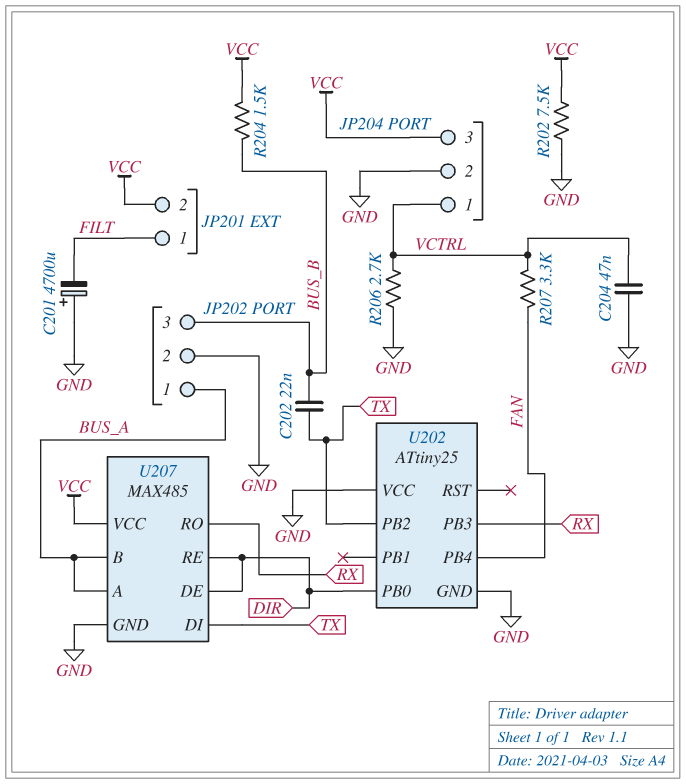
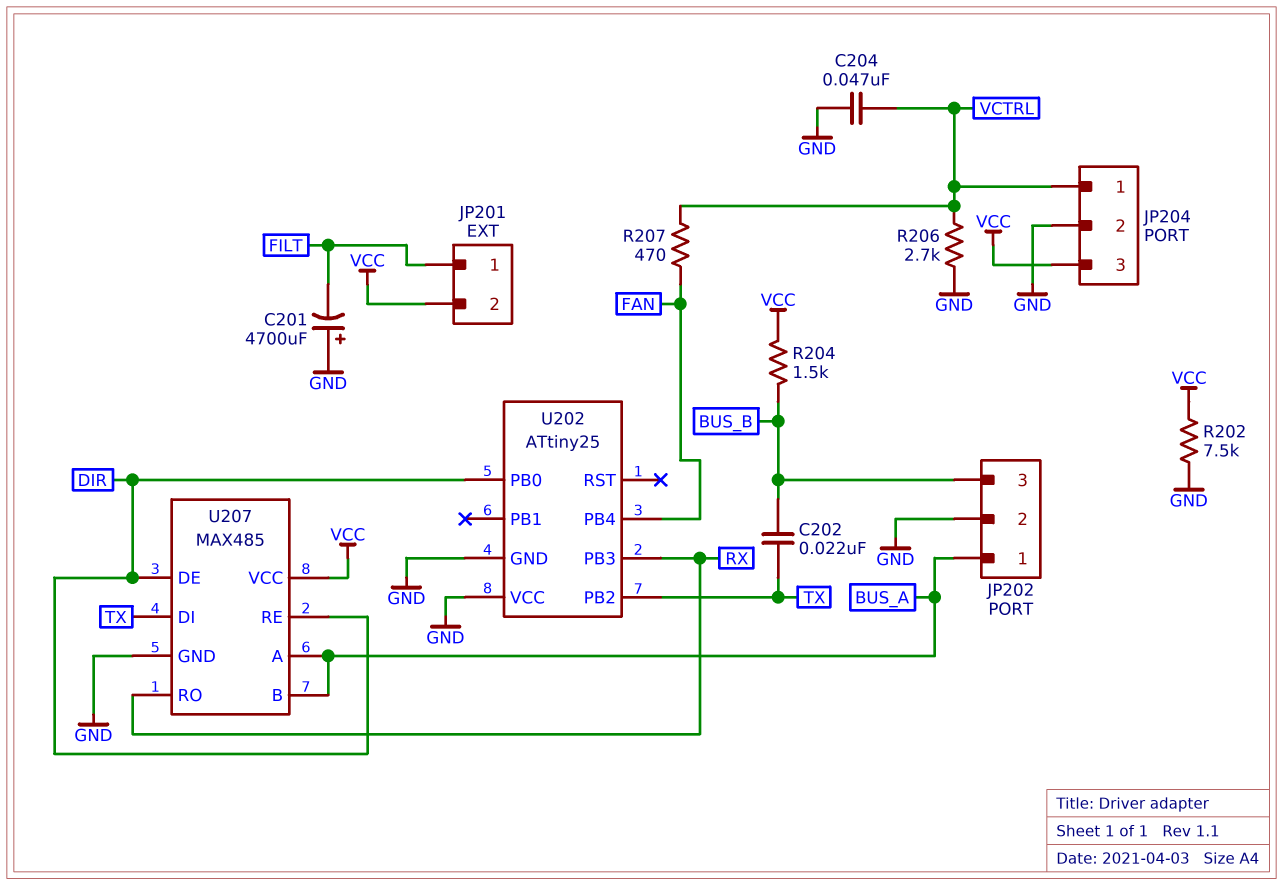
R207: 3.3k (FAN, VCTRL) -> 470 (FAN, VCTRL)

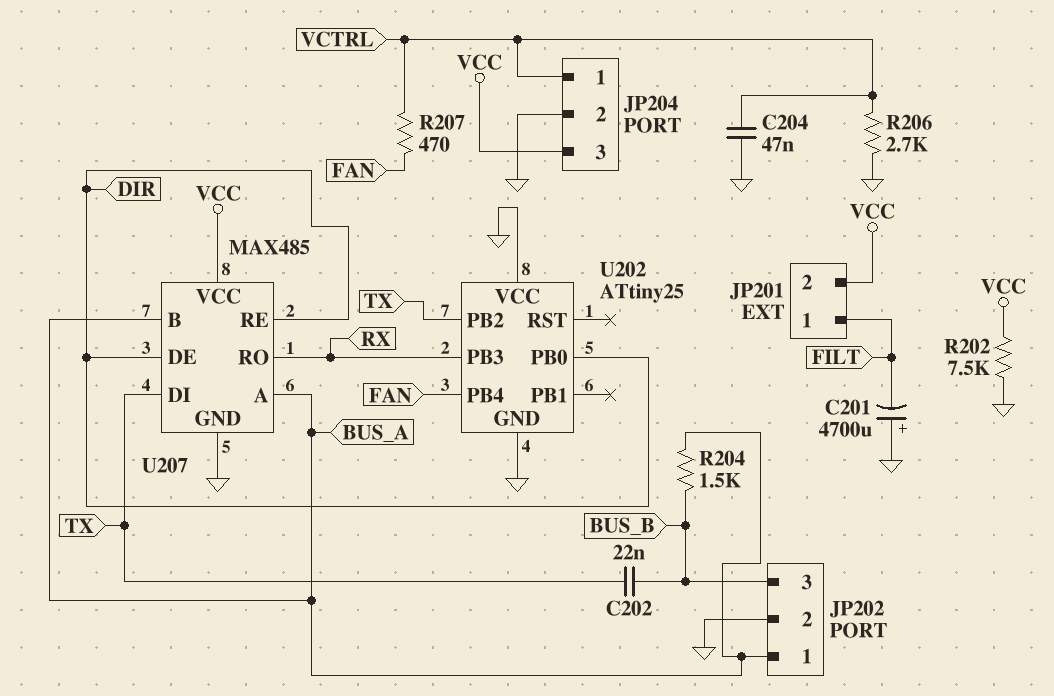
R204: 1.5k (BUS_B, VCC) -> 1.5k (BUS_A, BUS_B)

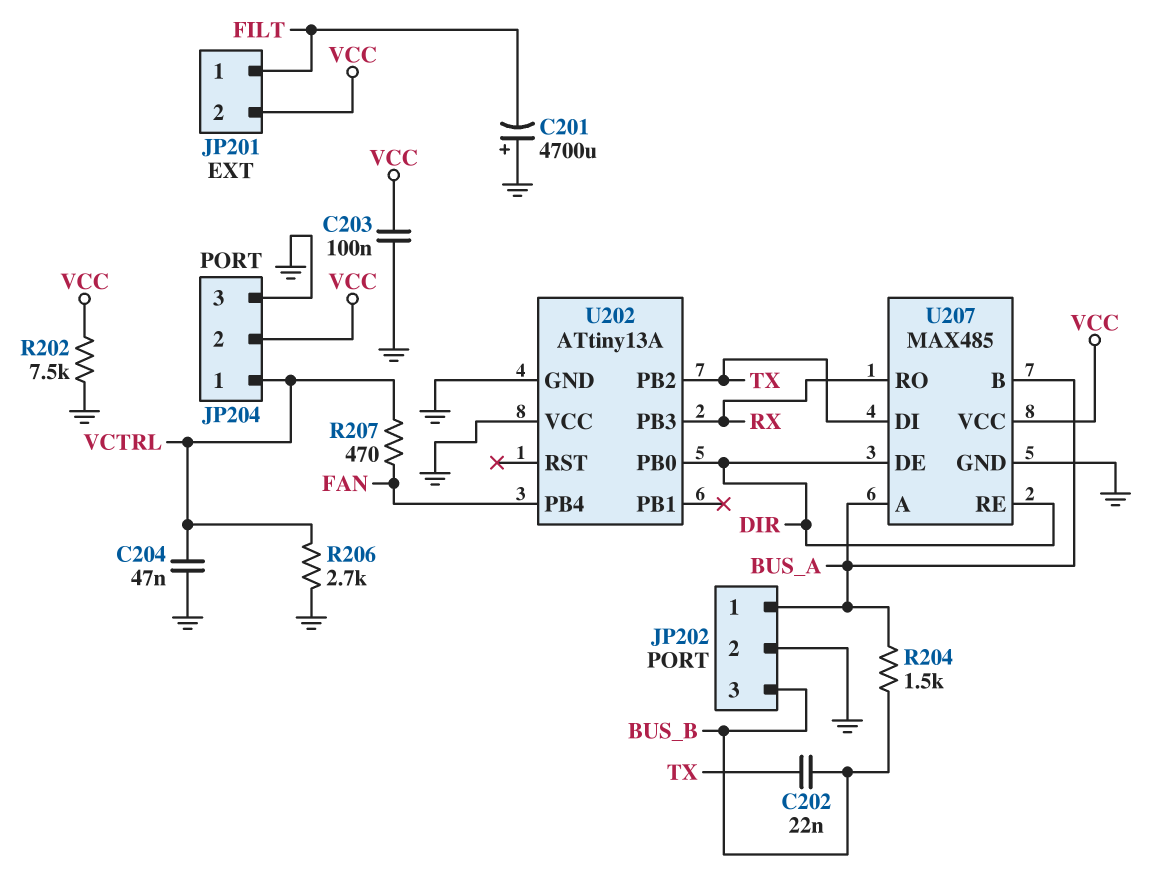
C203: none -> 100nF (GND, VCC)
JP204 pin 2: GND -> VCC
JP204 pin 3: VCC -> GND
U202: ATtiny25 -> ATtiny13A

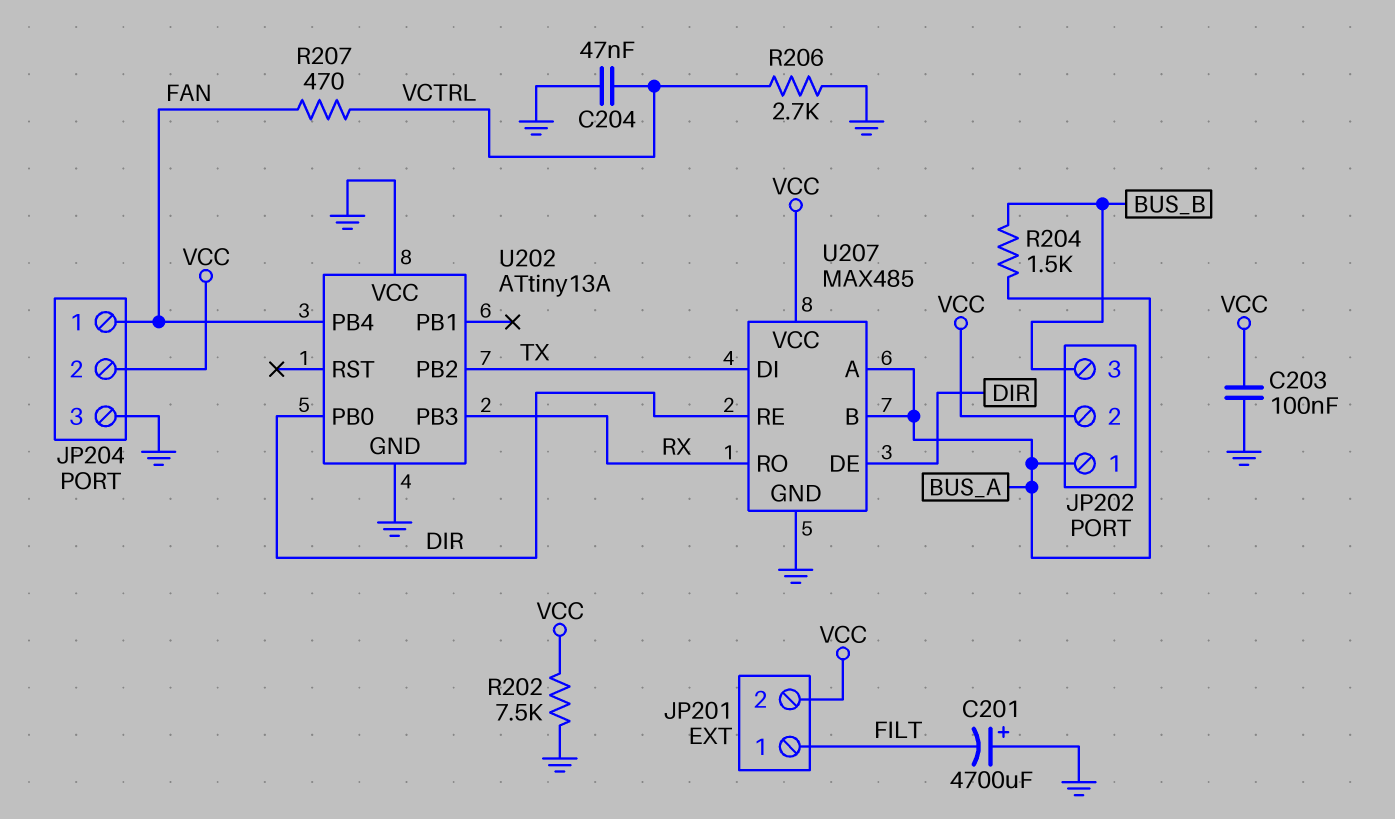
C202: 22nF (BUS_B, TX) -> none
JP202 pin 2: GND -> VCC
JP204 pin 1: VCTRL -> FAN

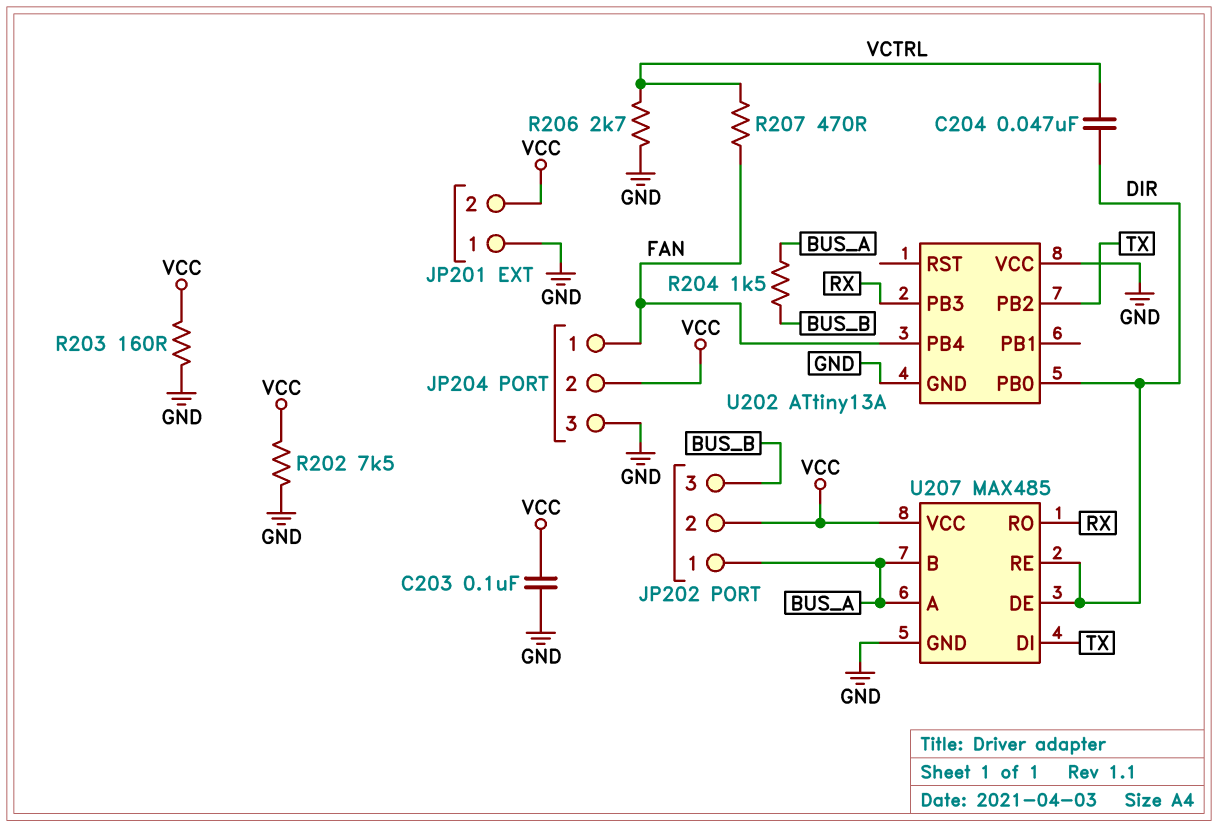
C201: 4700uF (plus GND, minus FILT) -> none
C204: 47nF (GND, VCTRL) -> 47nF (DIR, VCTRL)
JP201 pin 1: FILT -> GND
R203: none -> 160 (GND, VCC)

